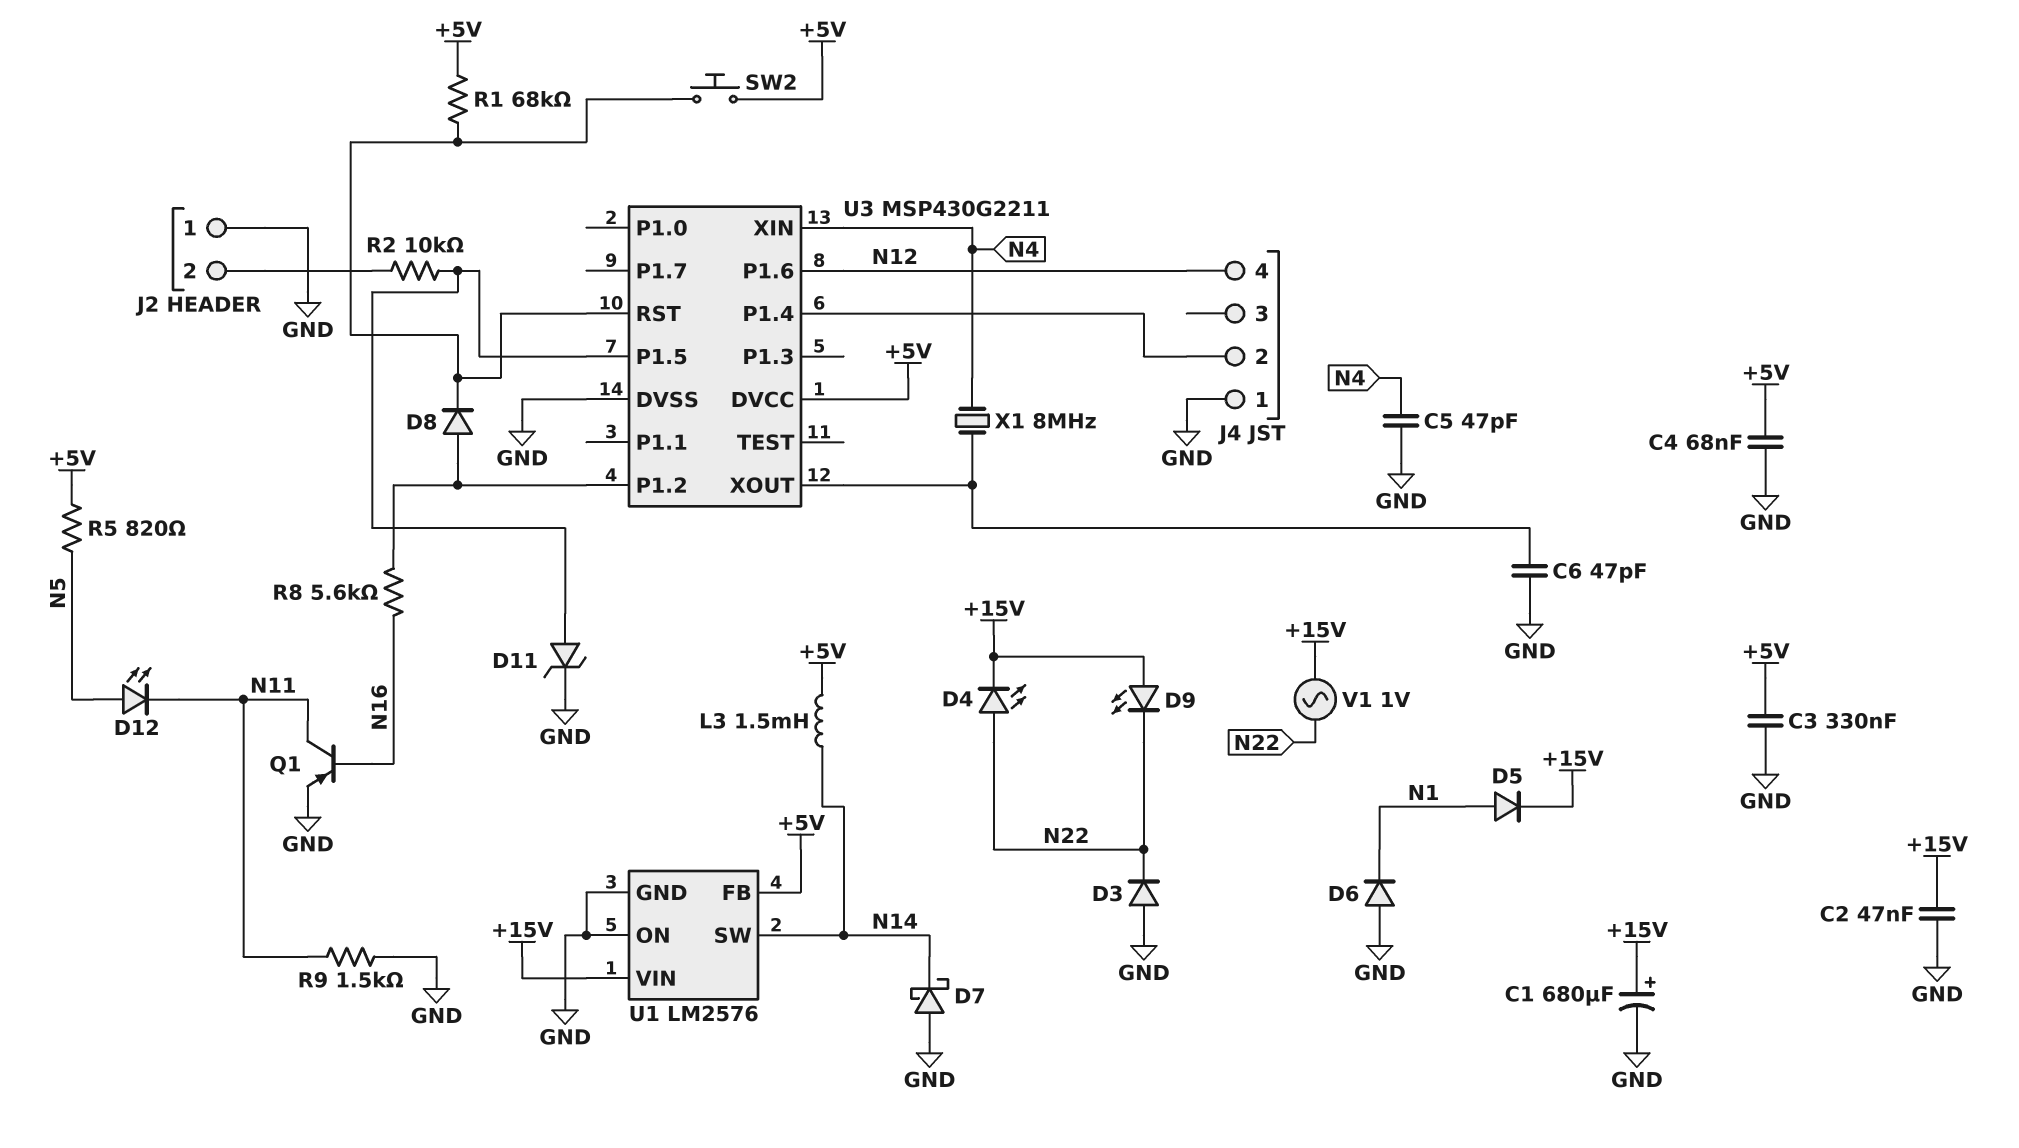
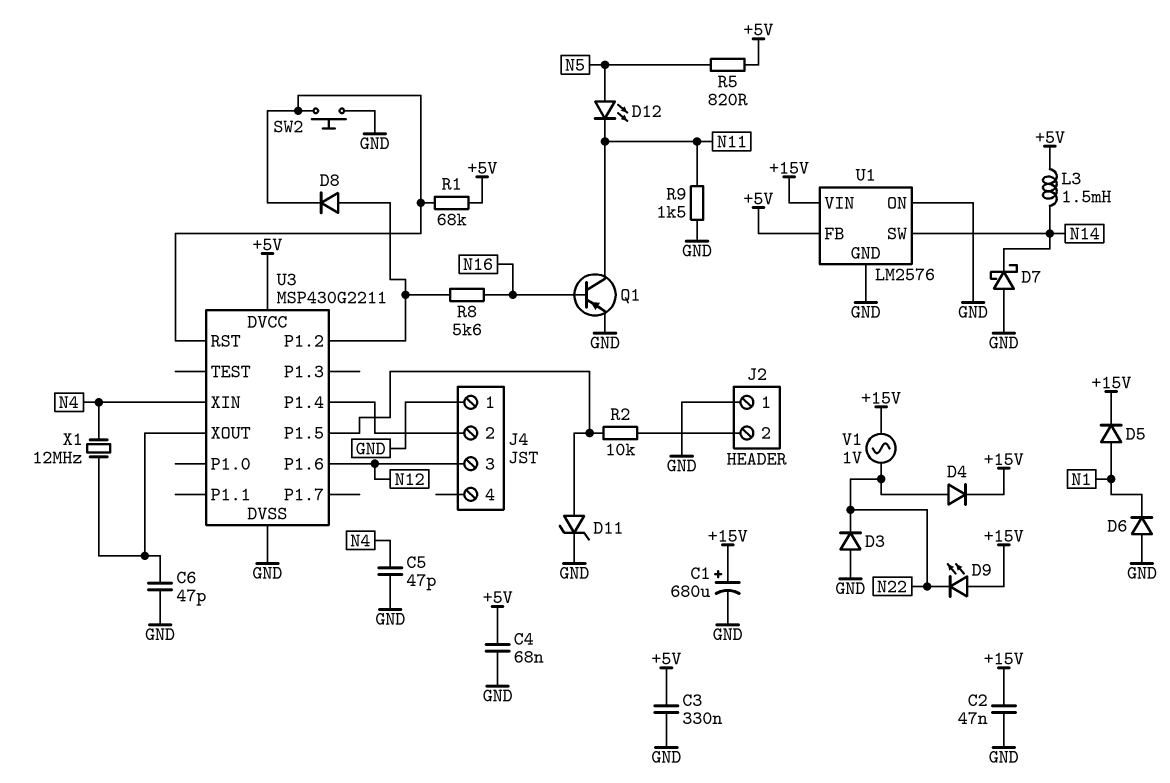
D4: LED (A N22, K +15V) -> diode (A N22, K +15V)
J4 pin 3: none -> N12
J4 pin 4: N12 -> none
SW2: button (+5V, U3/RST) -> button (GND, U3/RST)
X1: 8MHz (N4, U3/XOUT) -> 12MHz (N4, U3/XOUT)

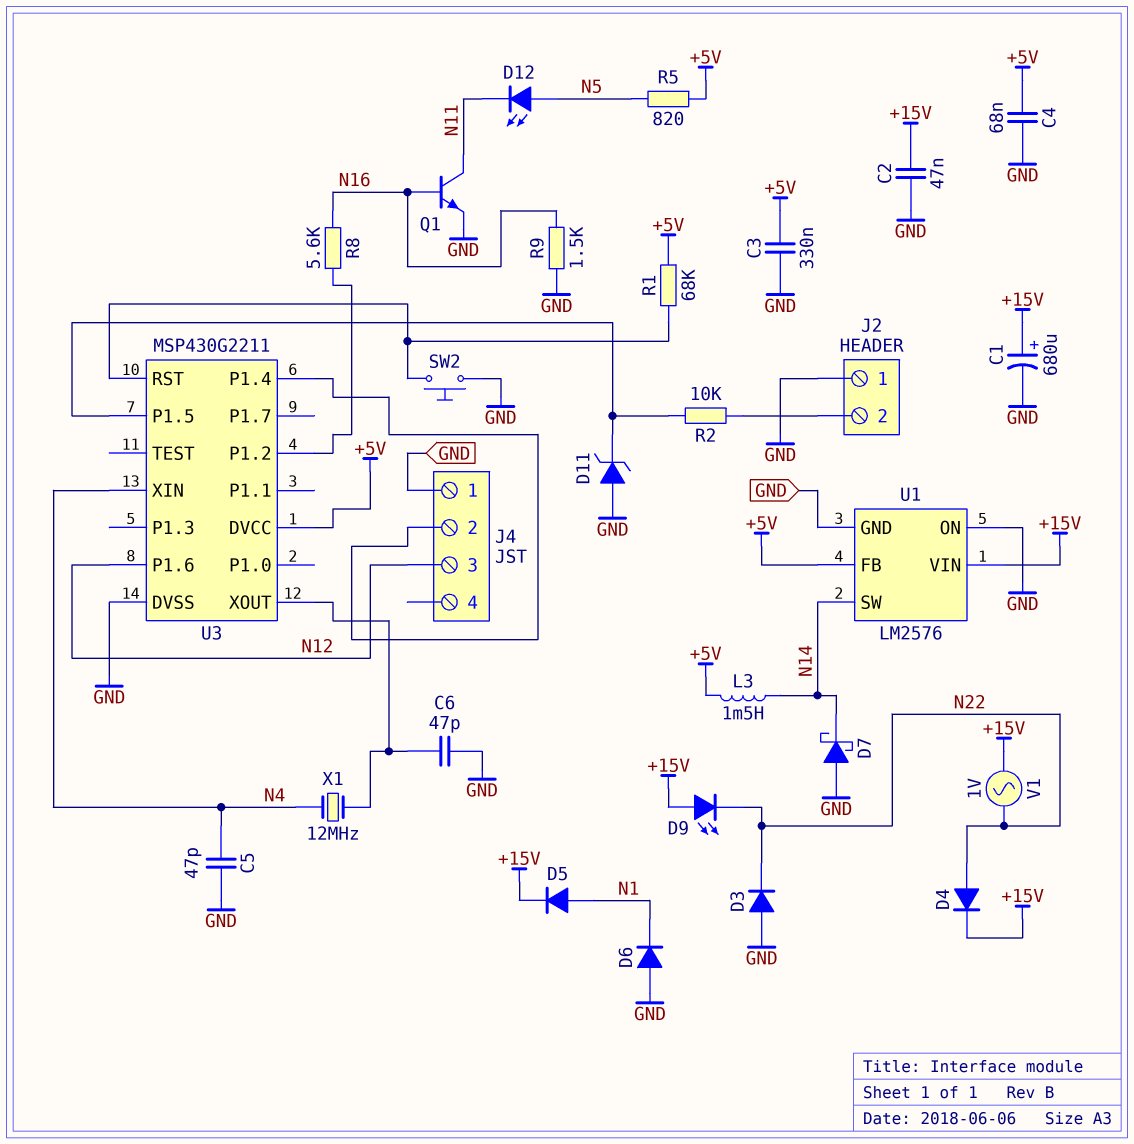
D8: diode (A U3/P1.2, K U3/RST) -> none
D11: zener (A U3/P1.5, K GND) -> zener (A GND, K U3/P1.5)
Q1: PNP (B N16, C N11, E GND) -> NPN (B N16, C N11, E GND)
R9: 1.5k (GND, N11) -> 1.5k (GND, N16)

